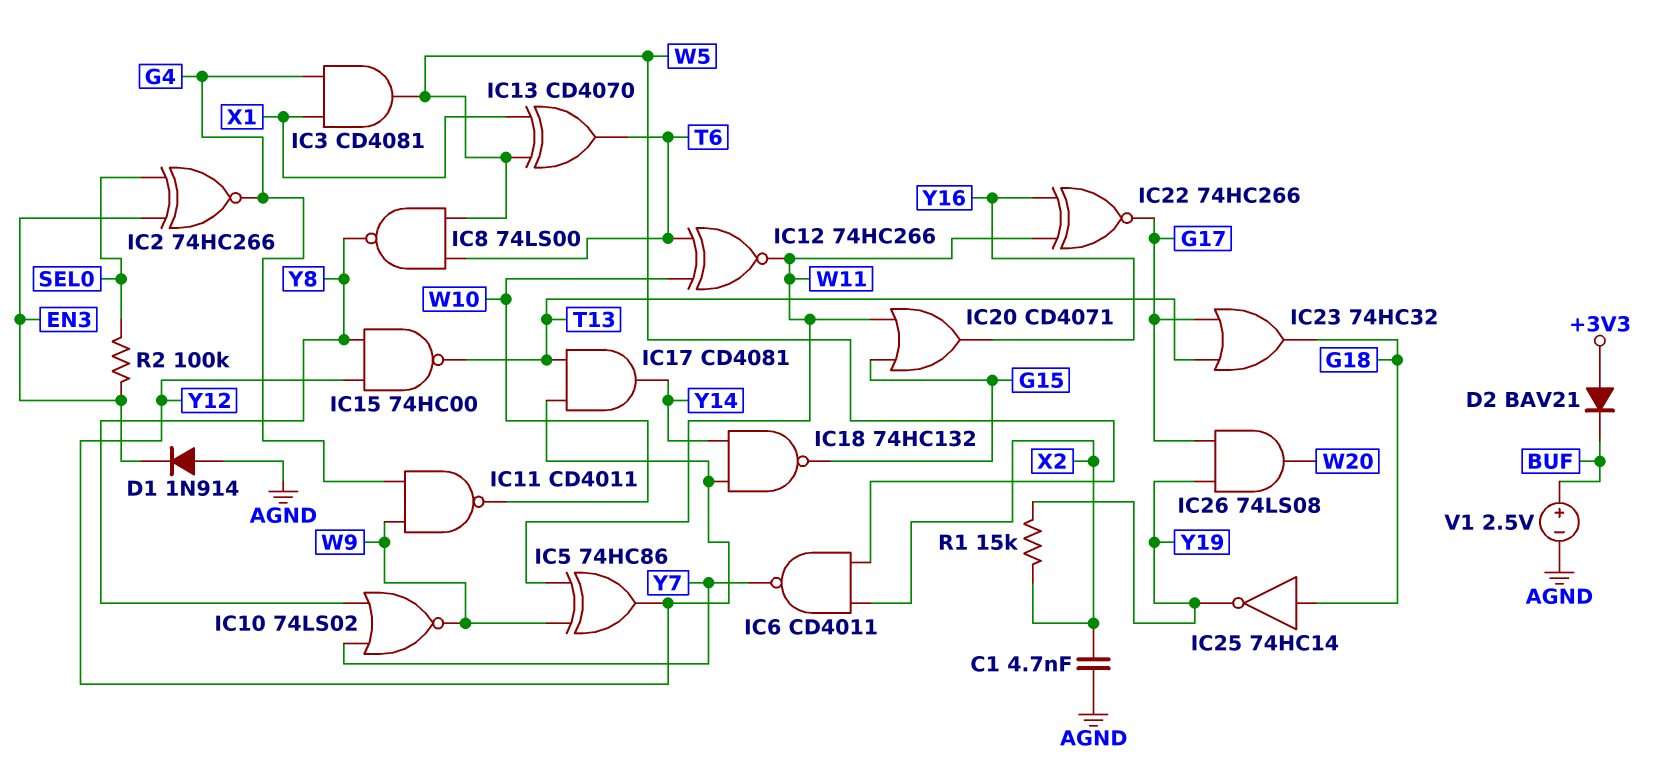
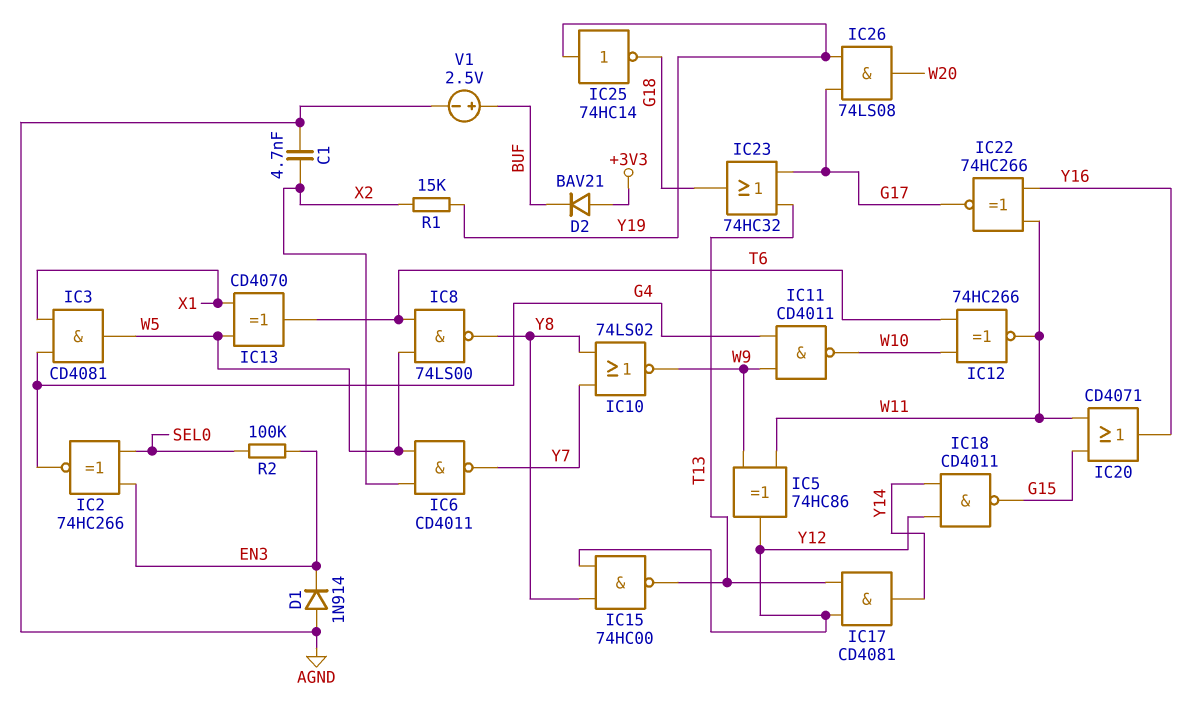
IC18: NAND 74HC132 (in Y12, in Y14, out G15) -> NAND CD4011 (in Y12, in Y14, out G15)
IC25: NOT 74HC14 (in G18, out Y19) -> NOT 74HC14 (in Y19, out G18)

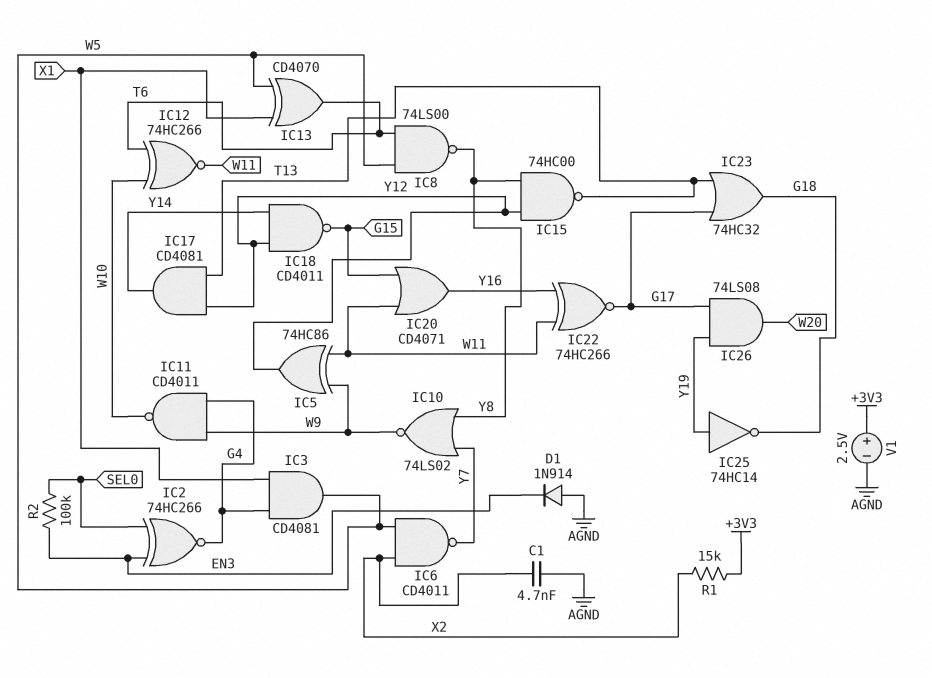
D2: diode BAV21 (A +3V3, K BUF) -> none
R1: 15k (X2, Y19) -> 15k (+3V3, X2)
V1: 2.5V (plus BUF, minus AGND) -> 2.5V (plus +3V3, minus AGND)

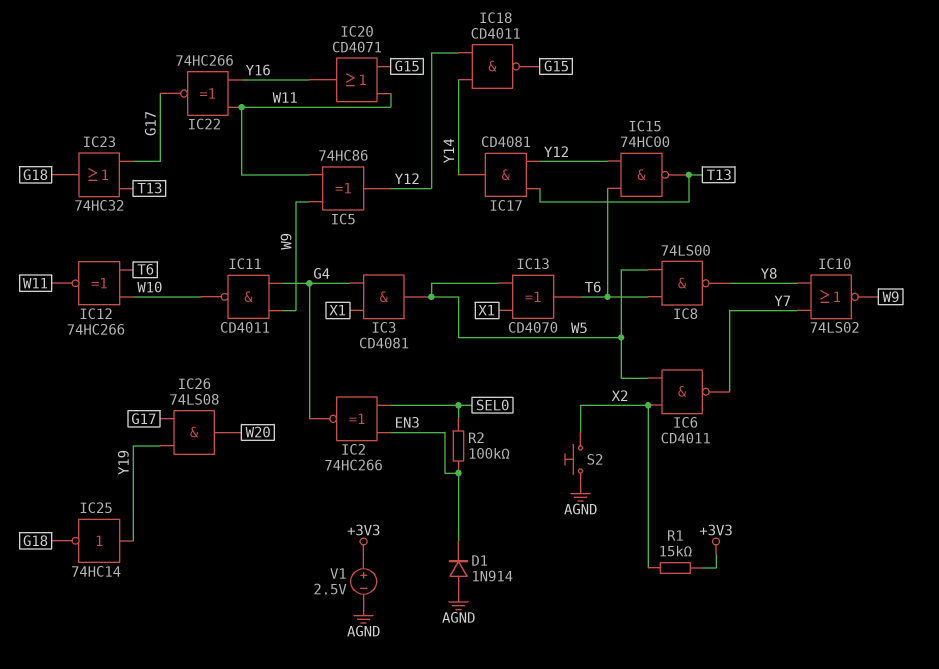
C1: 4.7nF (AGND, X2) -> none
IC15: NAND 74HC00 (in Y8, in Y12, out T13) -> NAND 74HC00 (in T6, in Y12, out T13)
S2: none -> button (AGND, X2)

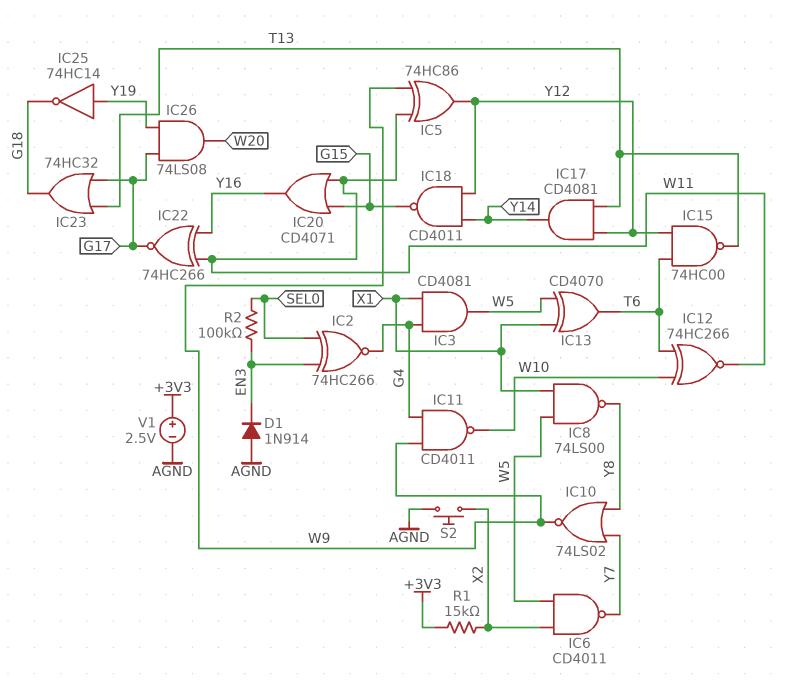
IC8: NAND 74LS00 (in T6, in W5, out Y8) -> NAND 74LS00 (in W5, in X1, out Y8)

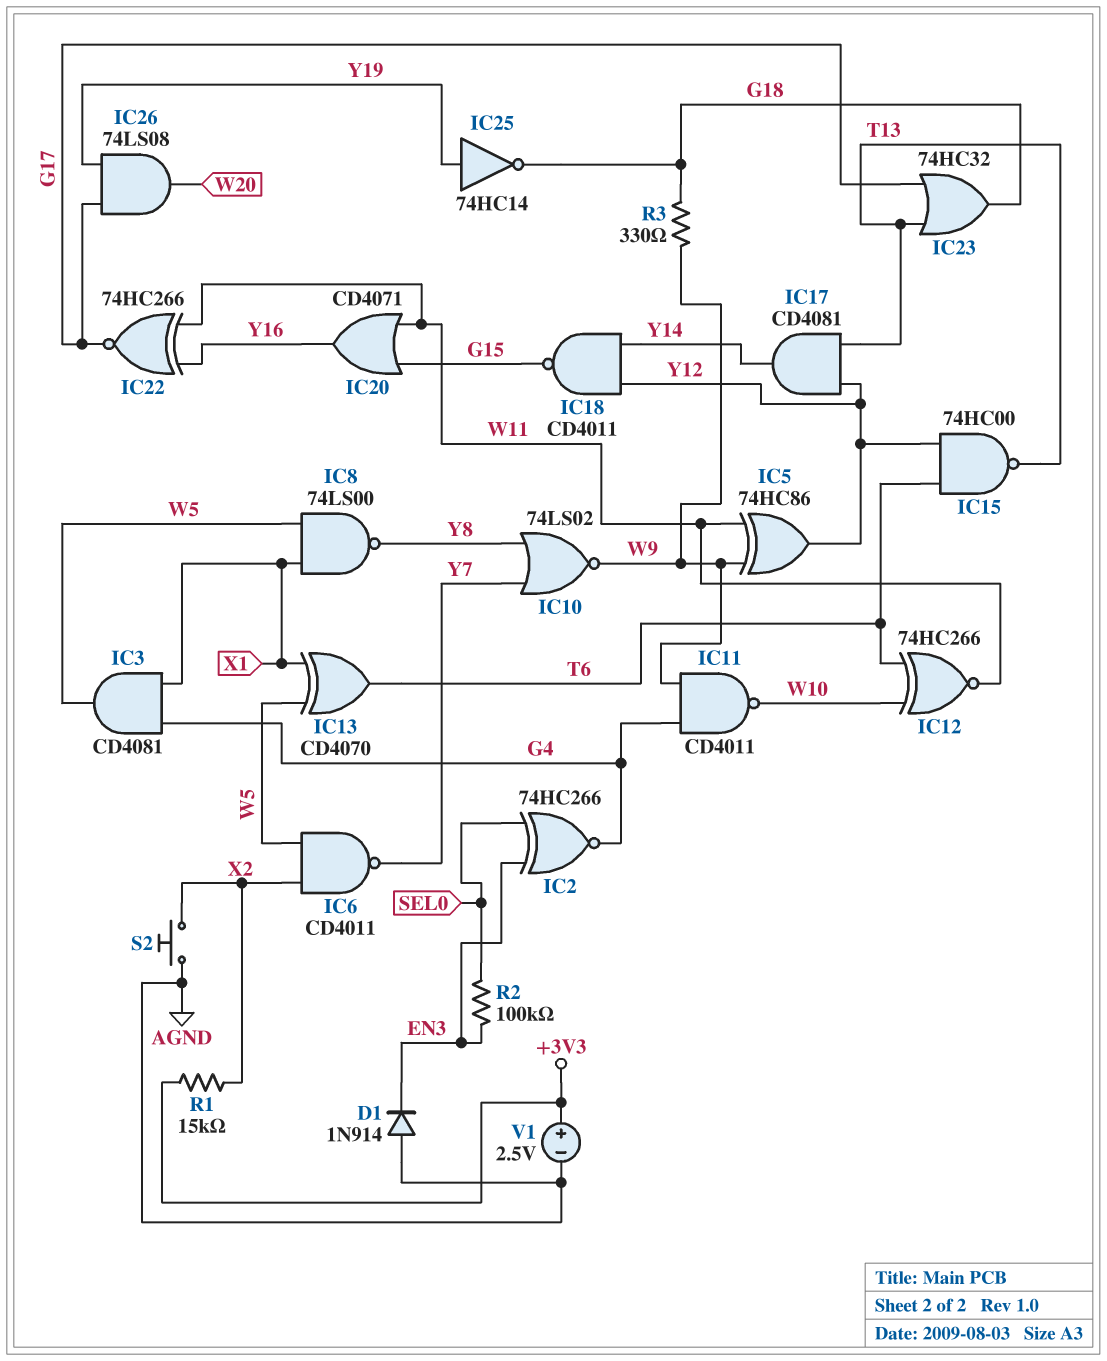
R3: none -> 330 (G18, W9)

